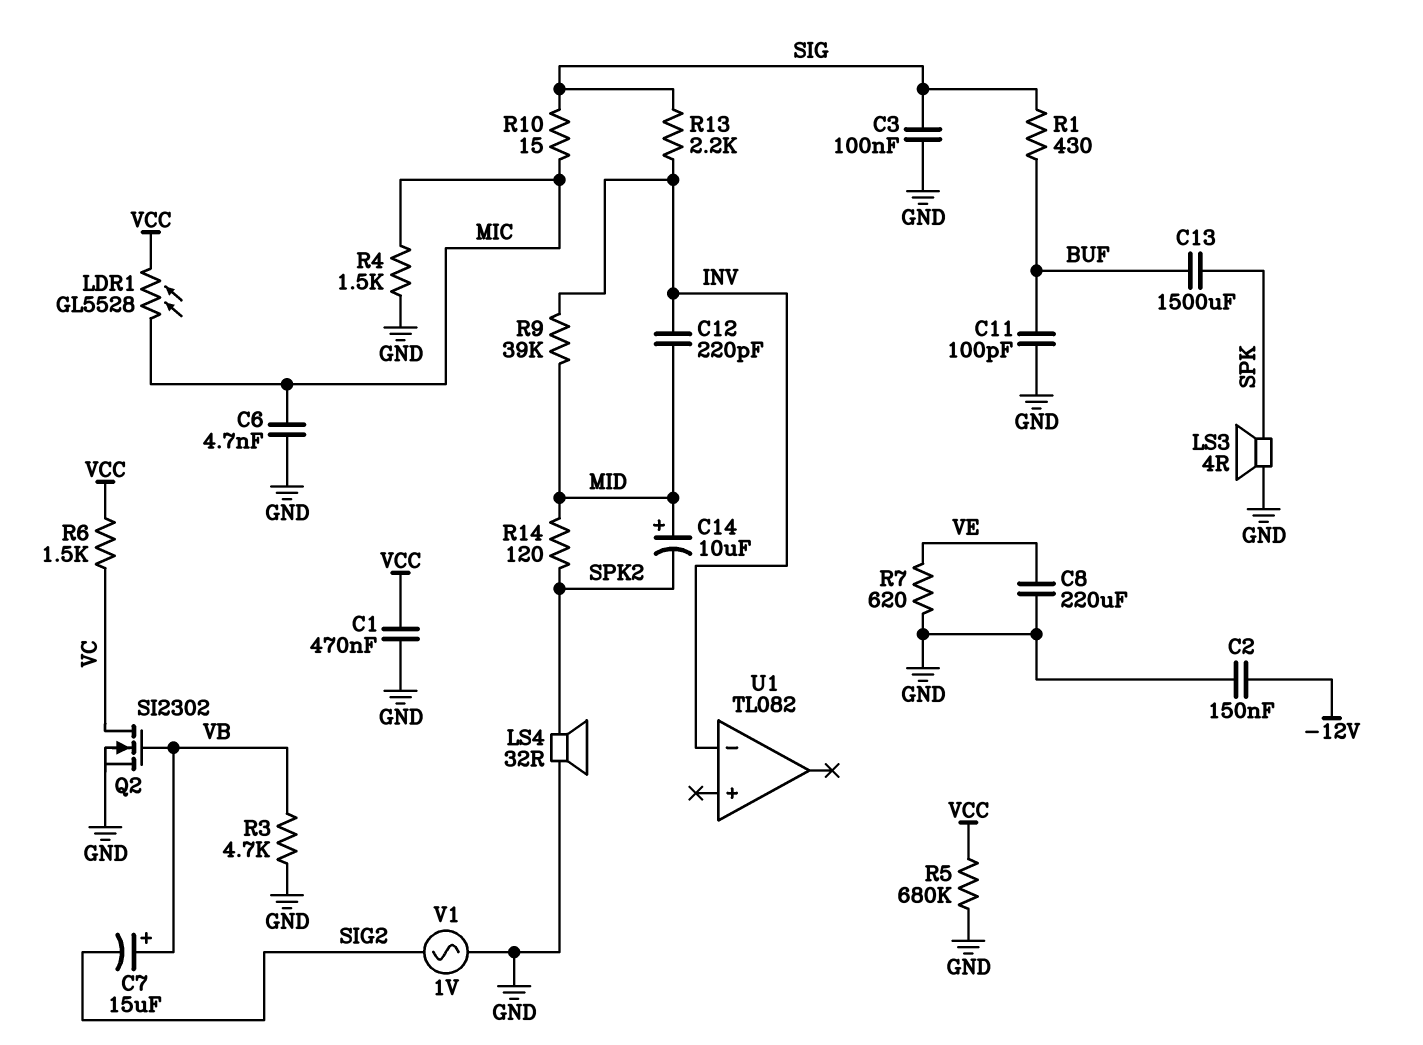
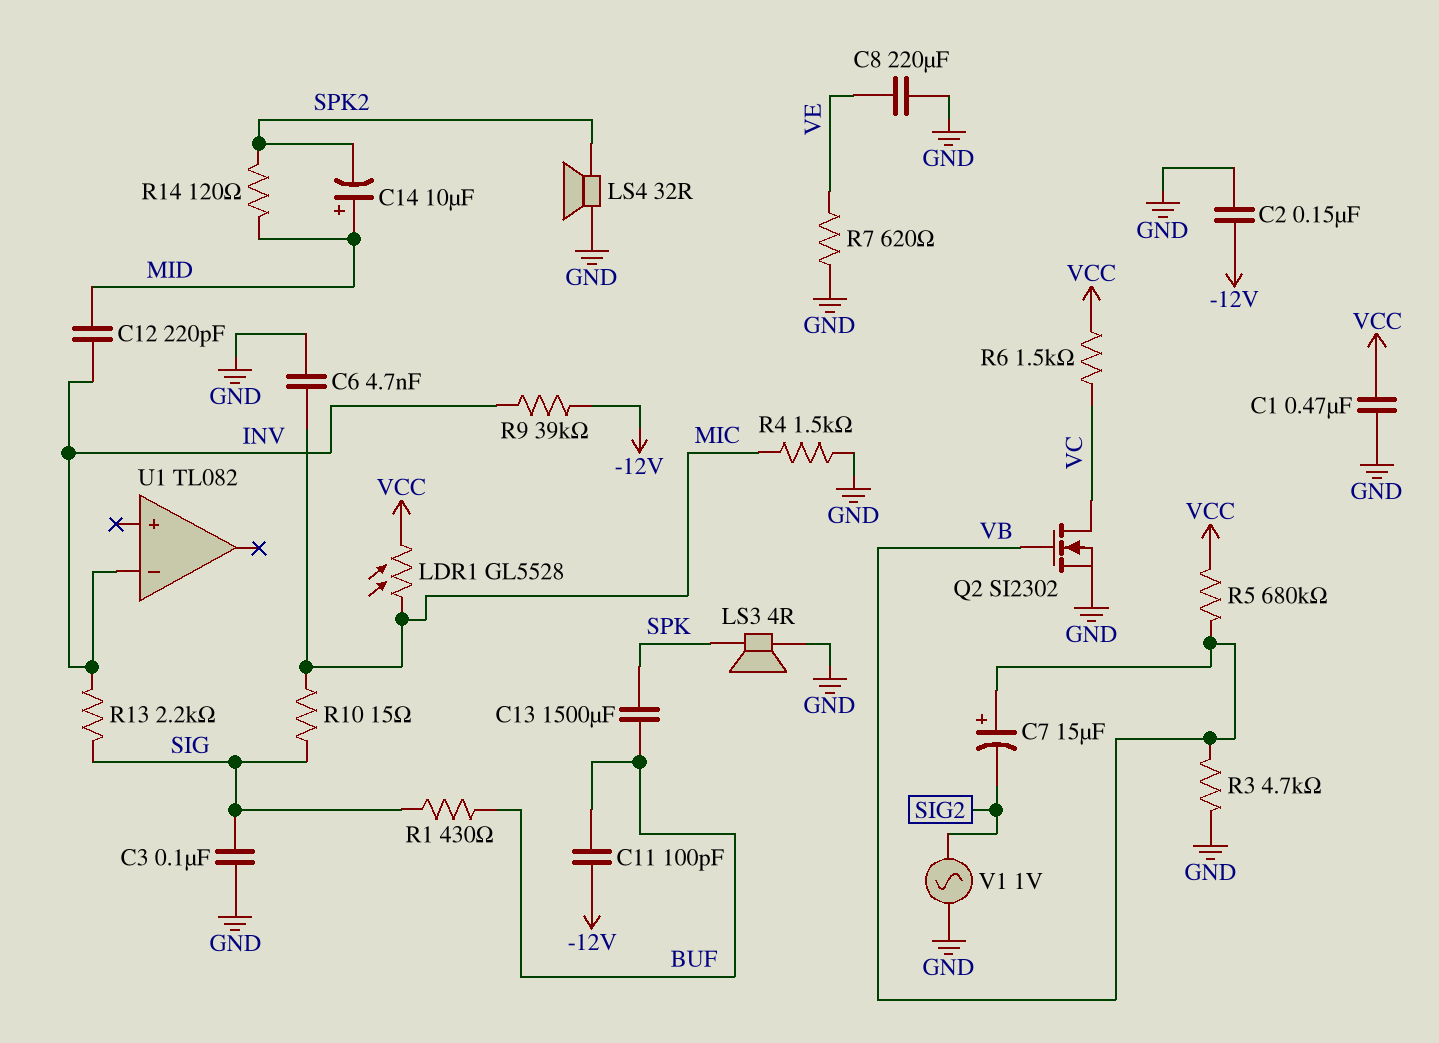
C11: 100pF (BUF, GND) -> 100pF (-12V, BUF)
R5: 680k (GND, VCC) -> 680k (VB, VCC)
R9: 39k (INV, MID) -> 39k (-12V, INV)

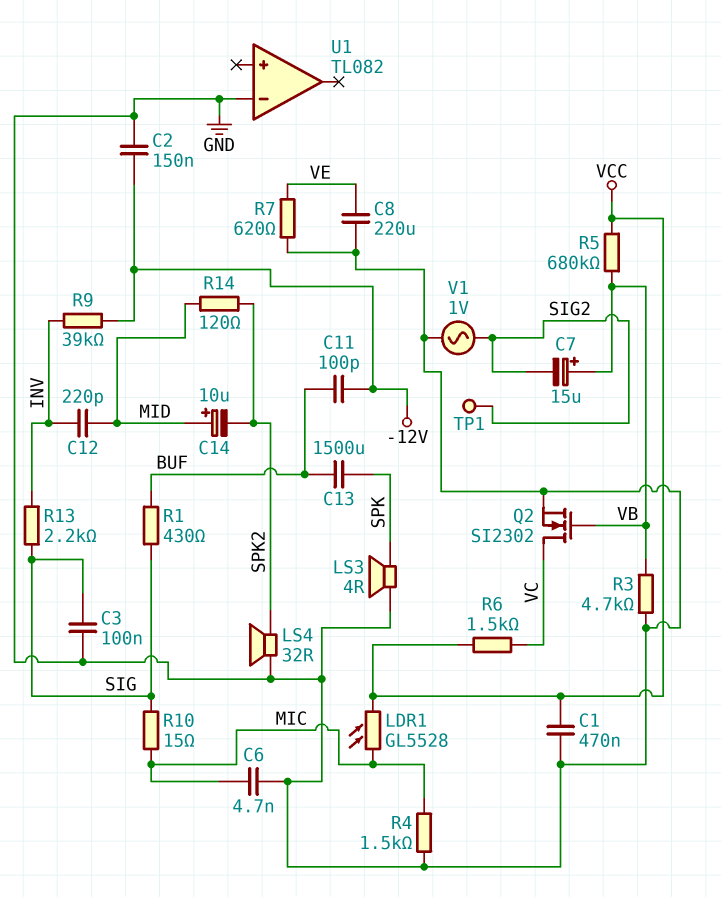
TP1: none -> test point (SIG2)
U1 pin in-: INV -> GND

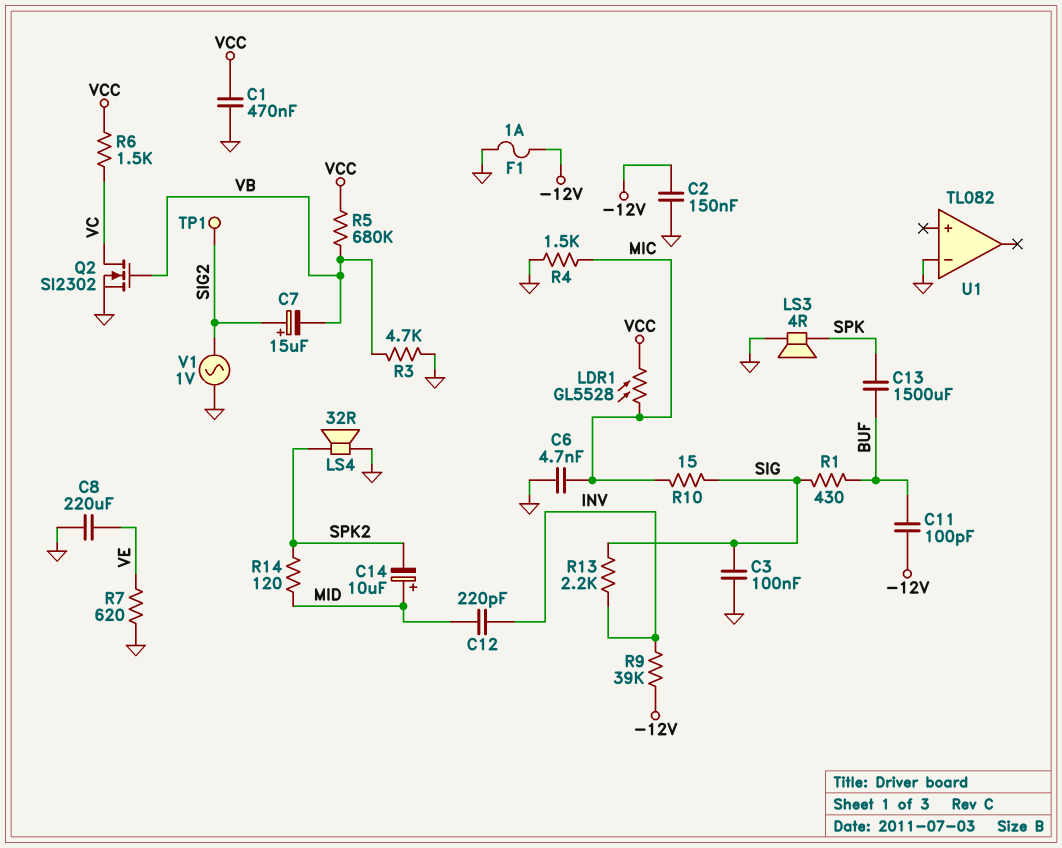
C7: 15uF (plus VB, minus SIG2) -> 15uF (plus SIG2, minus VB)
F1: none -> 1A (-12V, GND)

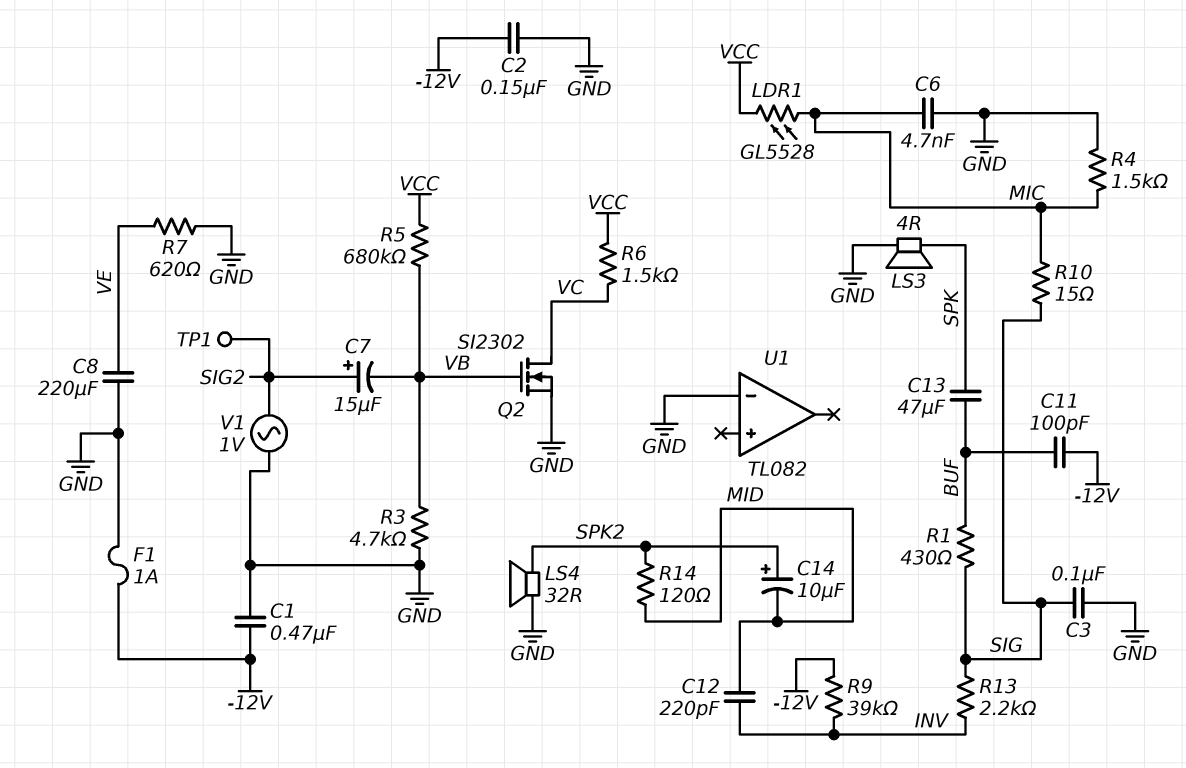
C1: 470nF (GND, VCC) -> 470nF (-12V, GND)
C13: 1500uF (BUF, SPK) -> 47uF (BUF, SPK)
C14: 10uF (plus MID, minus SPK2) -> 10uF (plus SPK2, minus MID)

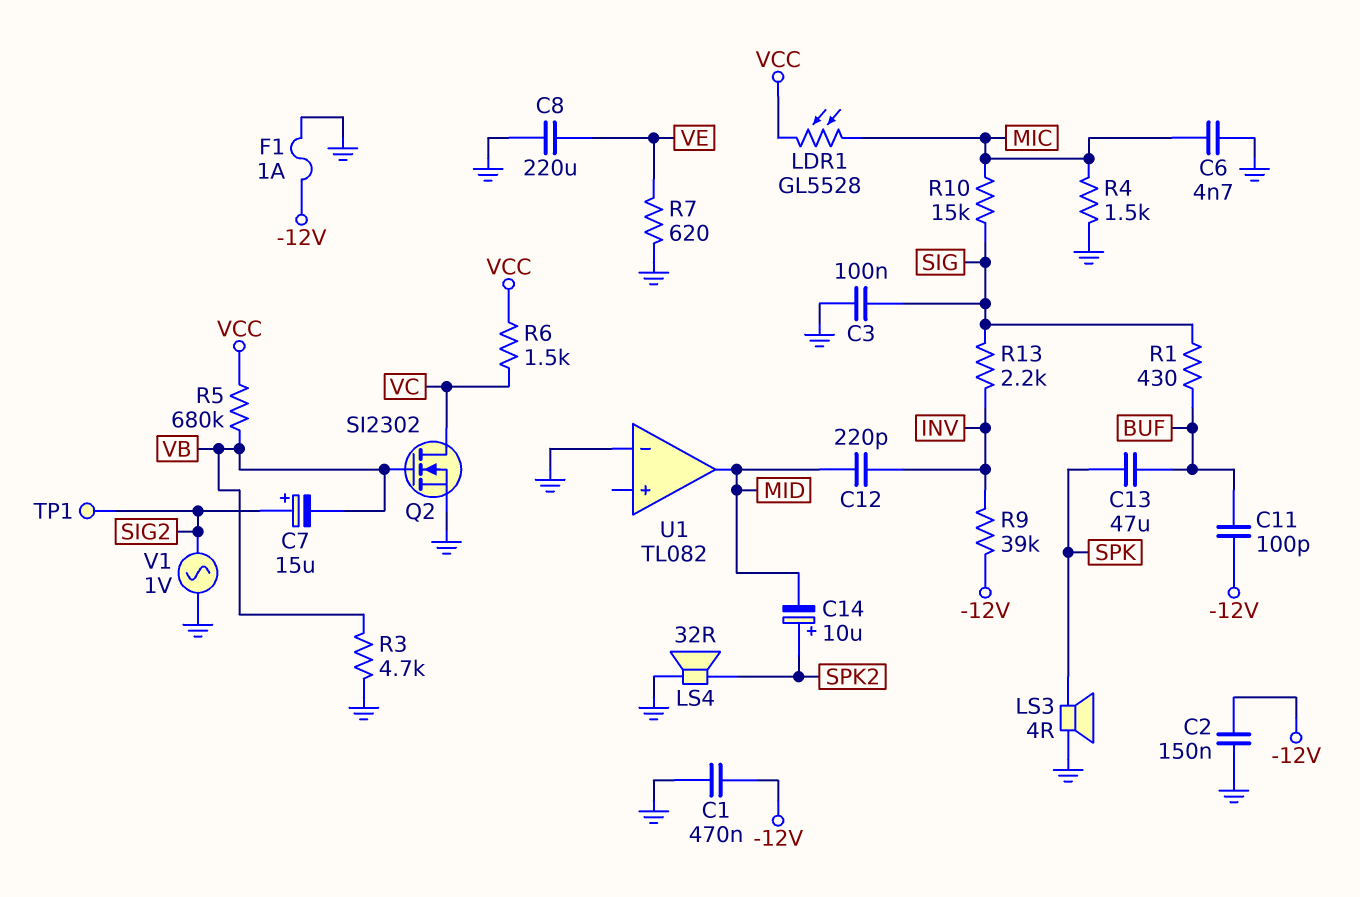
R10: 15 (MIC, SIG) -> 15k (MIC, SIG)
R14: 120 (MID, SPK2) -> none
U1 pin out: none -> MID

